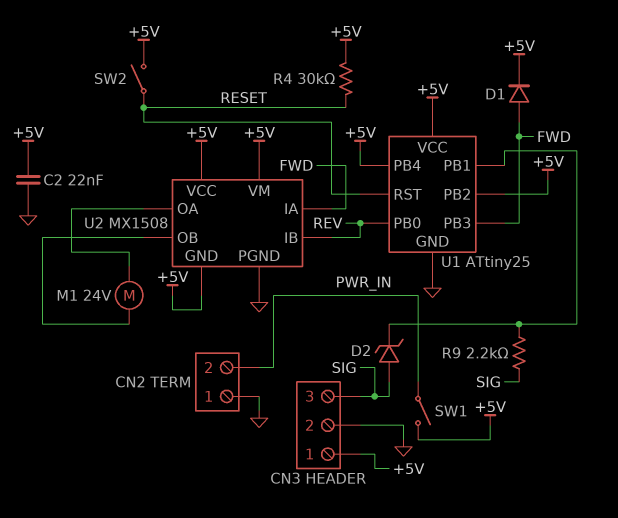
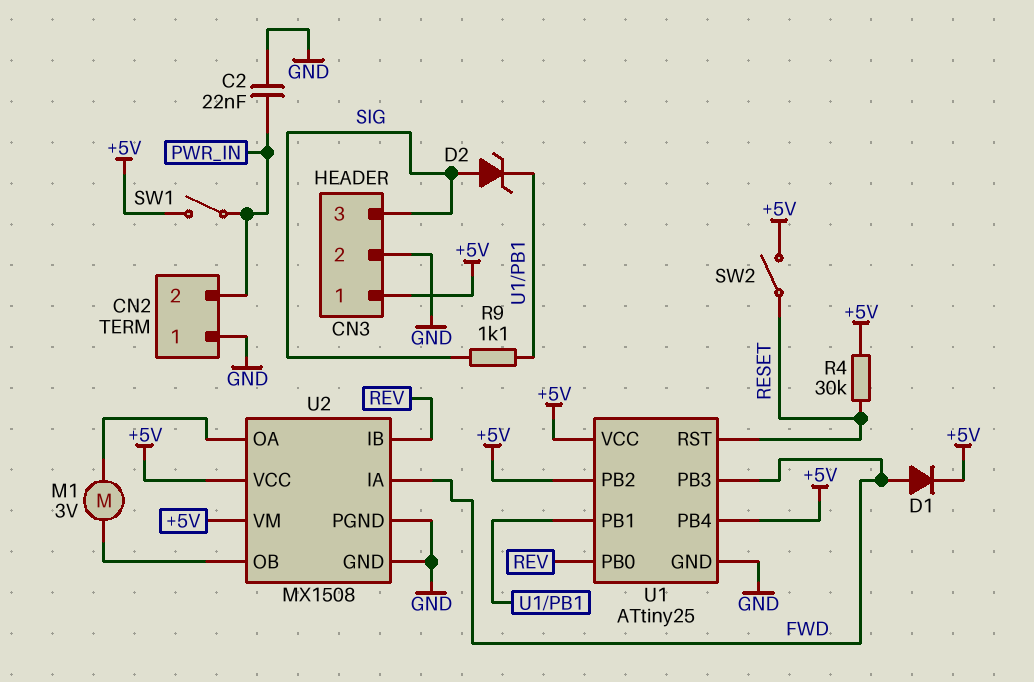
C2: 22nF (+5V, GND) -> 22nF (GND, PWR_IN)
M1: motor 24V (U2/OA, U2/OB) -> motor 3V (U2/OA, U2/OB)
R9: 2.2k (SIG, U1/PB1) -> 1.1k (SIG, U1/PB1)
U2 pin GND: +5V -> GND

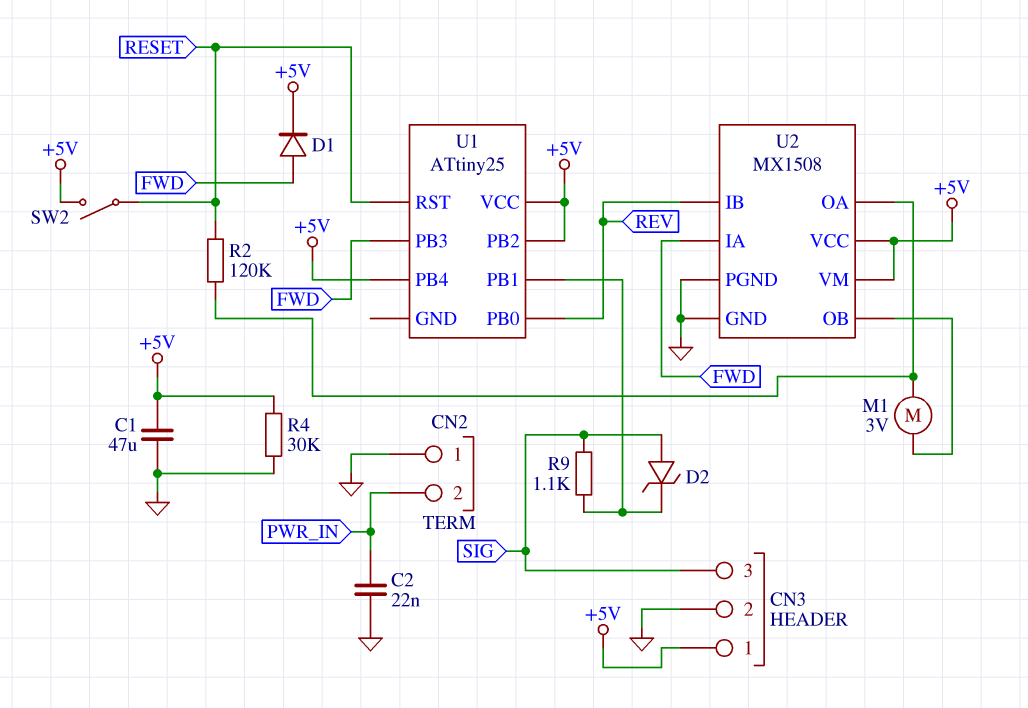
C1: none -> 47uF (+5V, GND)
R2: none -> 120k (RESET, U2/OA)
R4: 30k (+5V, RESET) -> 30k (+5V, GND)
SW1: switch (+5V, PWR_IN) -> none
U1 pin GND: GND -> none

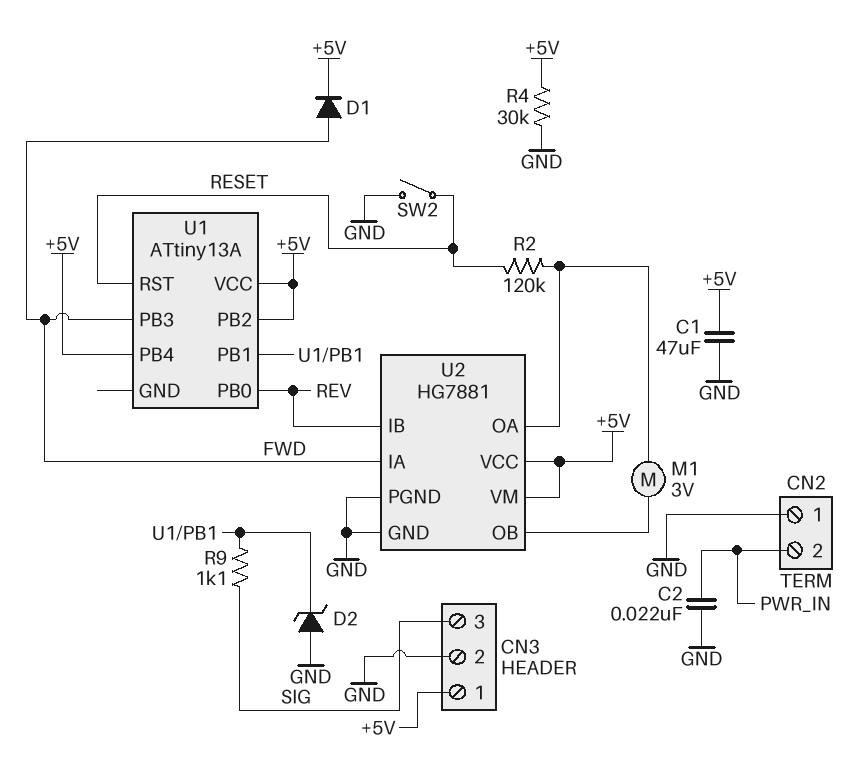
D2: zener (A SIG, K U1/PB1) -> zener (A GND, K U1/PB1)
SW2: switch (+5V, RESET) -> switch (GND, RESET)
U1: ATtiny25 -> ATtiny13A
U2: MX1508 -> HG7881

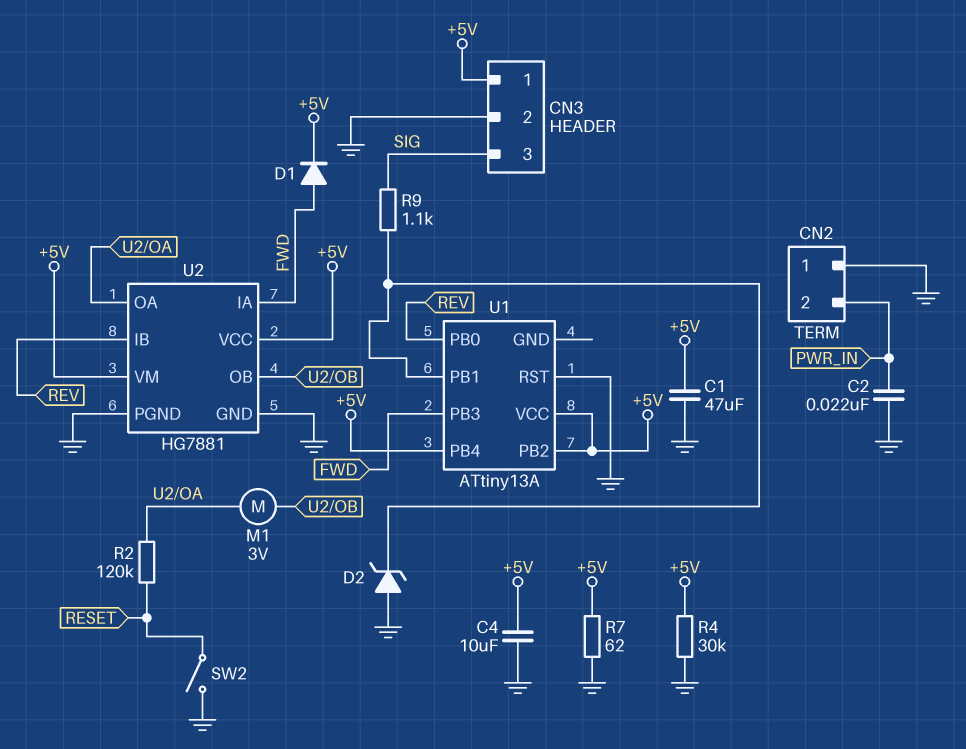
C4: none -> 10uF (+5V, GND)
R7: none -> 62 (+5V, GND)
U1 pin RST: RESET -> GND

